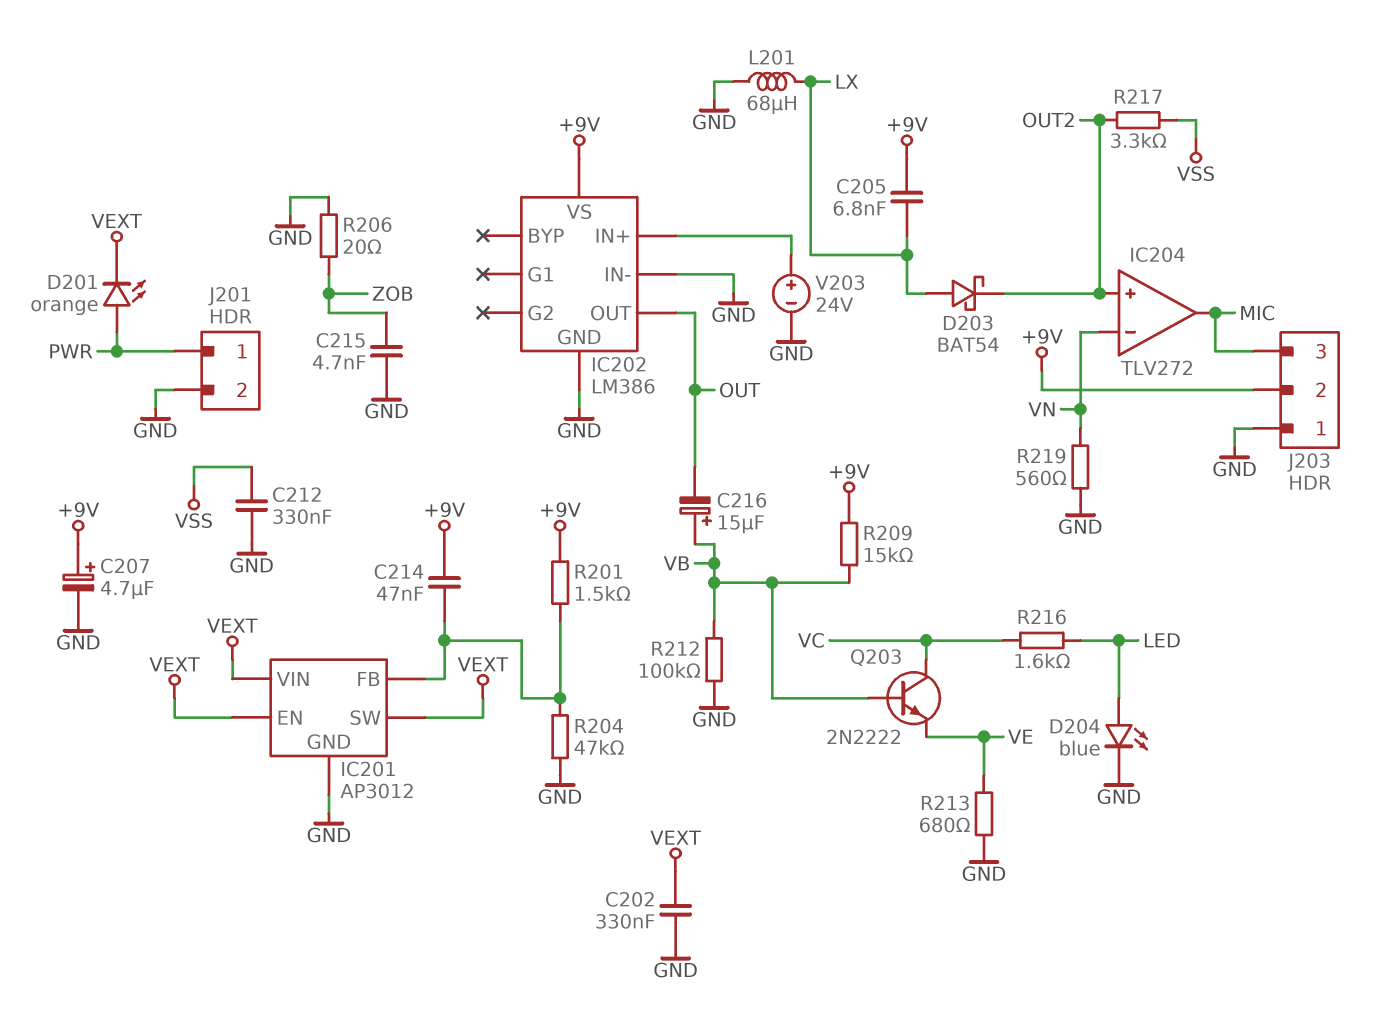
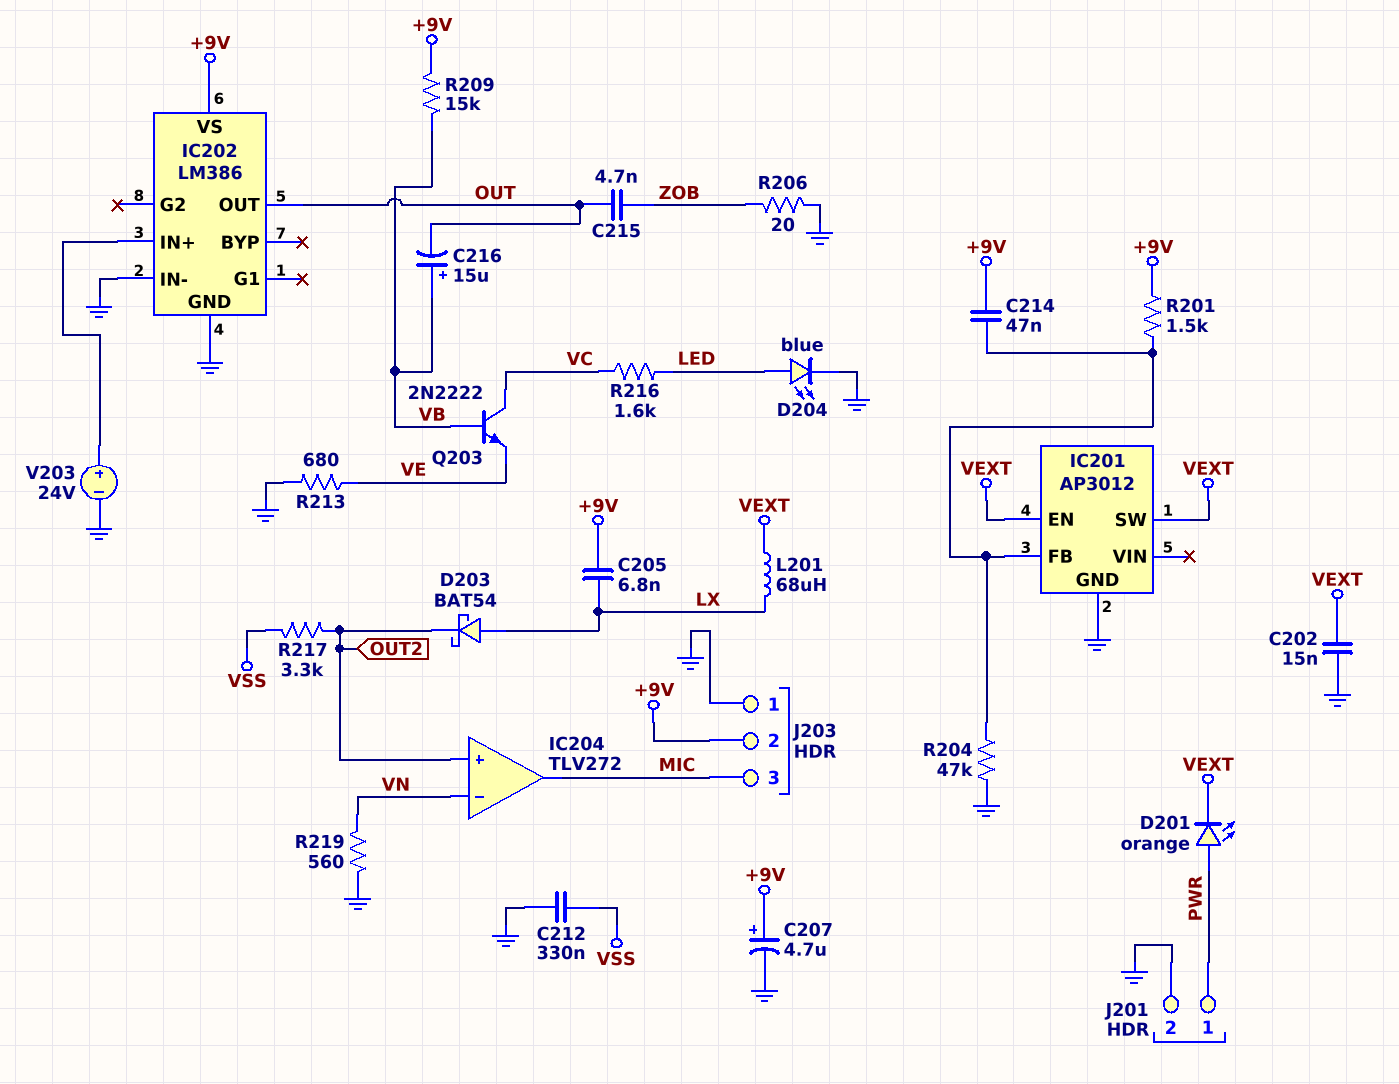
C202: 330nF (GND, VEXT) -> 15nF (GND, VEXT)
C215: 4.7nF (GND, ZOB) -> 4.7nF (OUT, ZOB)
IC201 pin VIN: VEXT -> none
L201: 68uH (GND, LX) -> 68uH (LX, VEXT)
R212: 100k (GND, VB) -> none

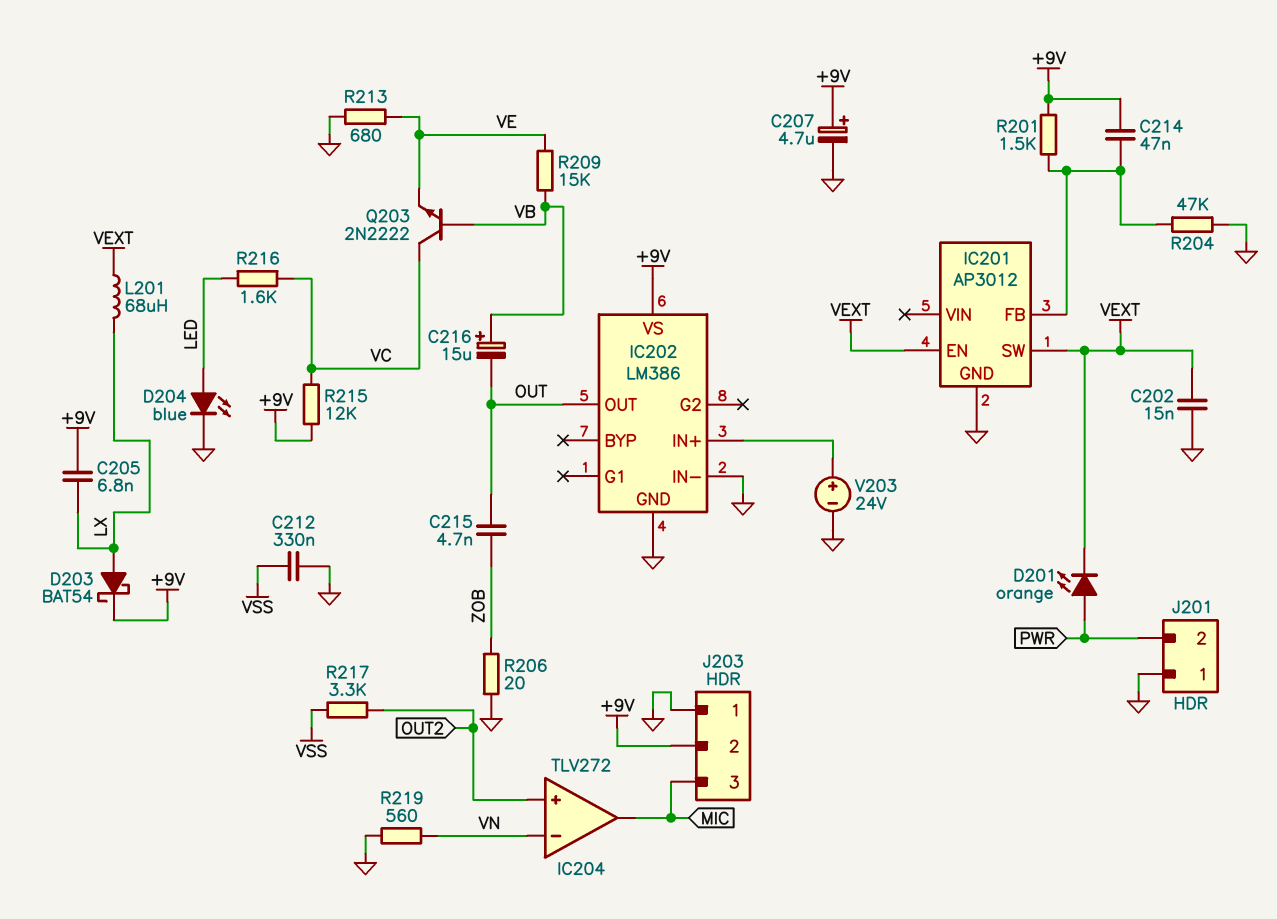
D203: schottky BAT54 (A LX, K OUT2) -> schottky BAT54 (A LX, K +9V)
J201 pin 1: PWR -> GND
J201 pin 2: GND -> PWR
R209: 15k (+9V, VB) -> 15k (VB, VE)
R215: none -> 12k (+9V, VC)

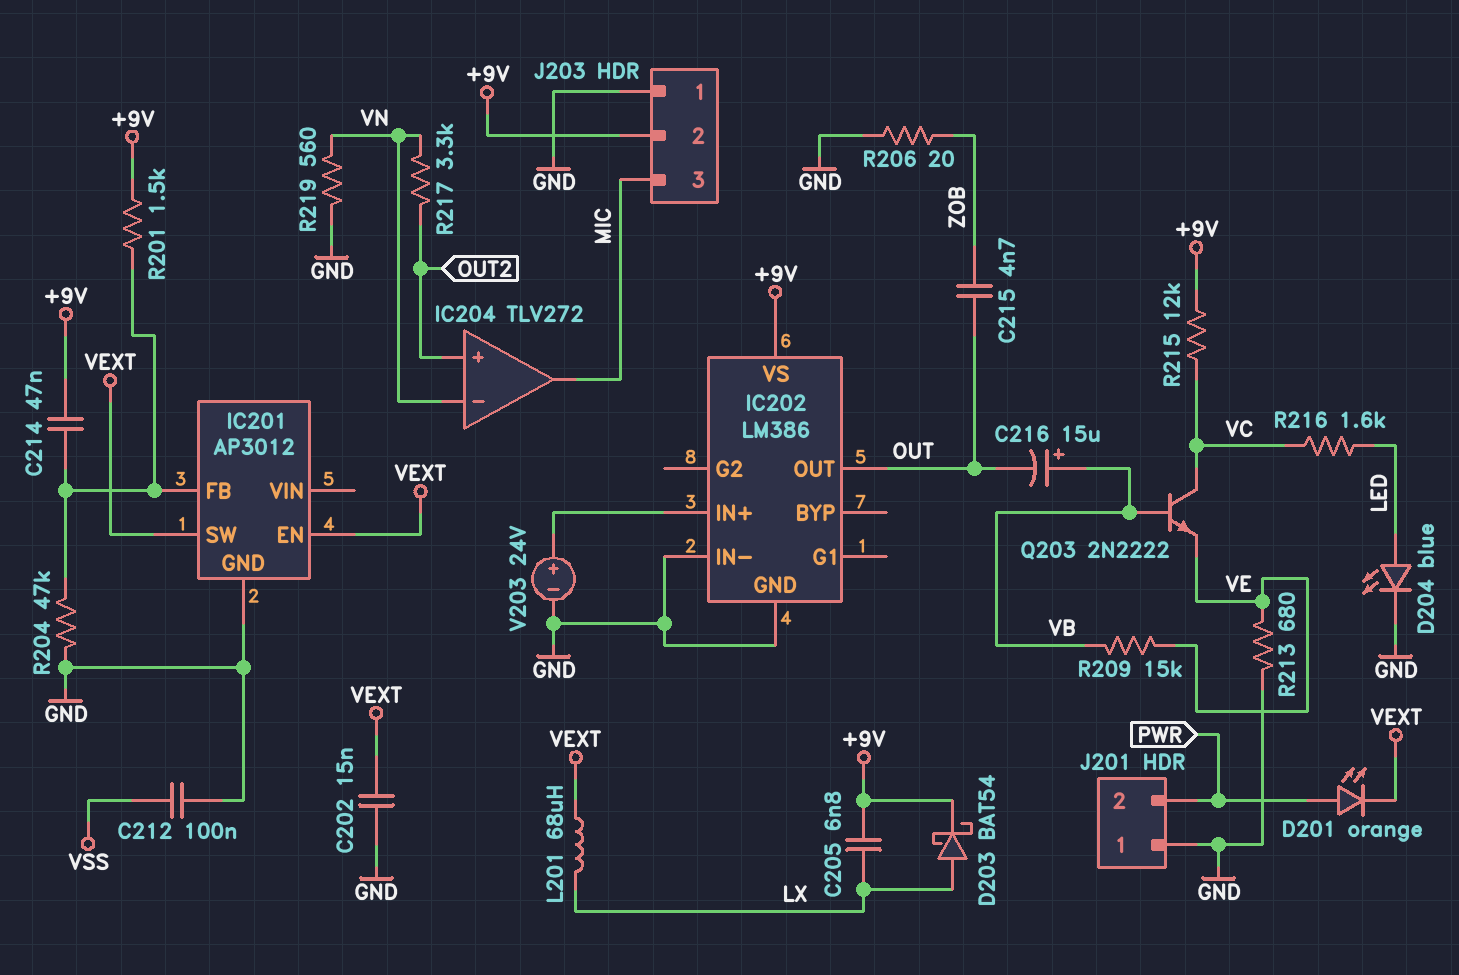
C207: 4.7uF (plus +9V, minus GND) -> none
C212: 330nF (GND, VSS) -> 100nF (GND, VSS)
R217: 3.3k (OUT2, VSS) -> 3.3k (OUT2, VN)

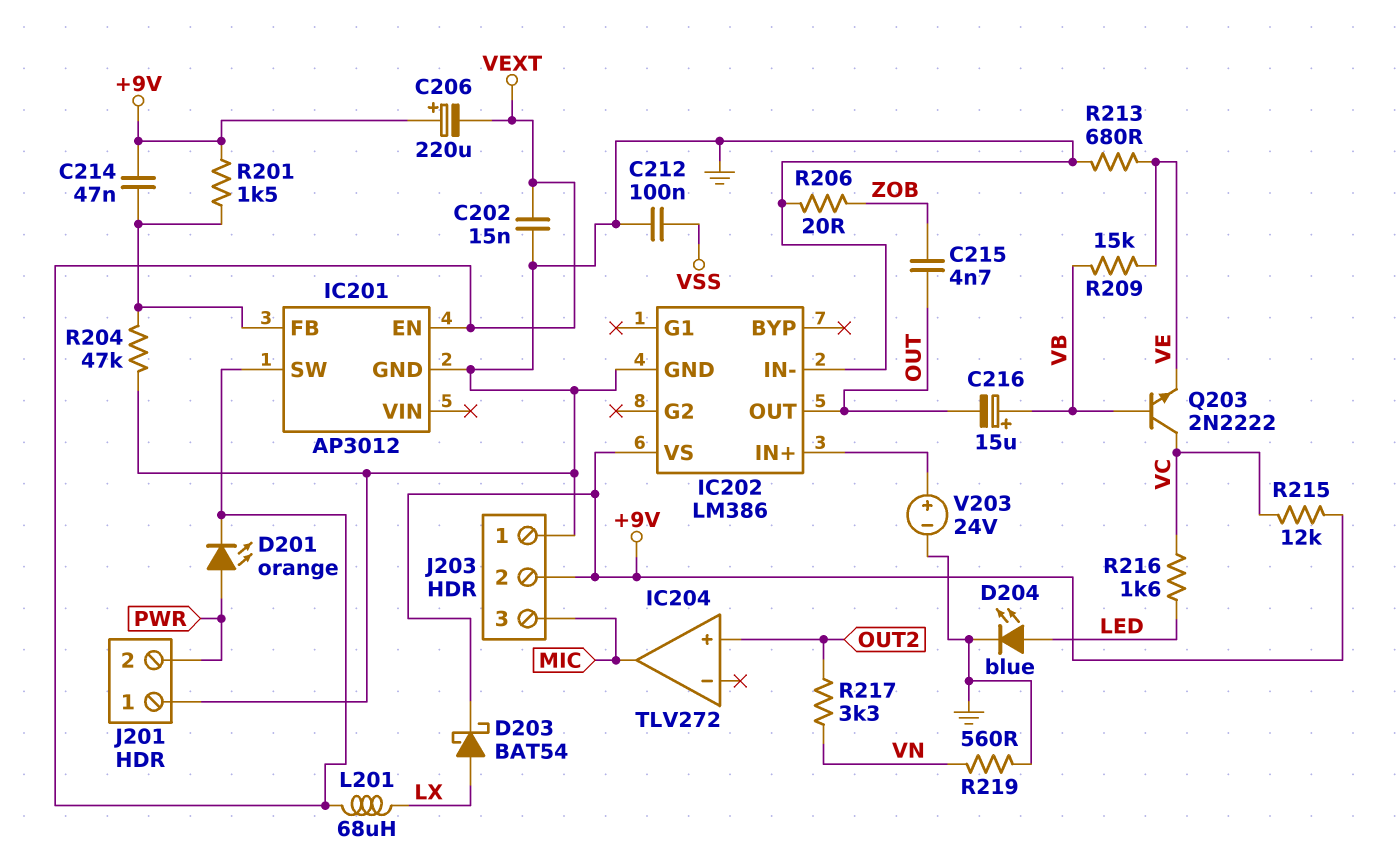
C205: 6.8nF (+9V, LX) -> none
C206: none -> 220uF (plus +9V, minus VEXT)
IC204 pin in-: VN -> none

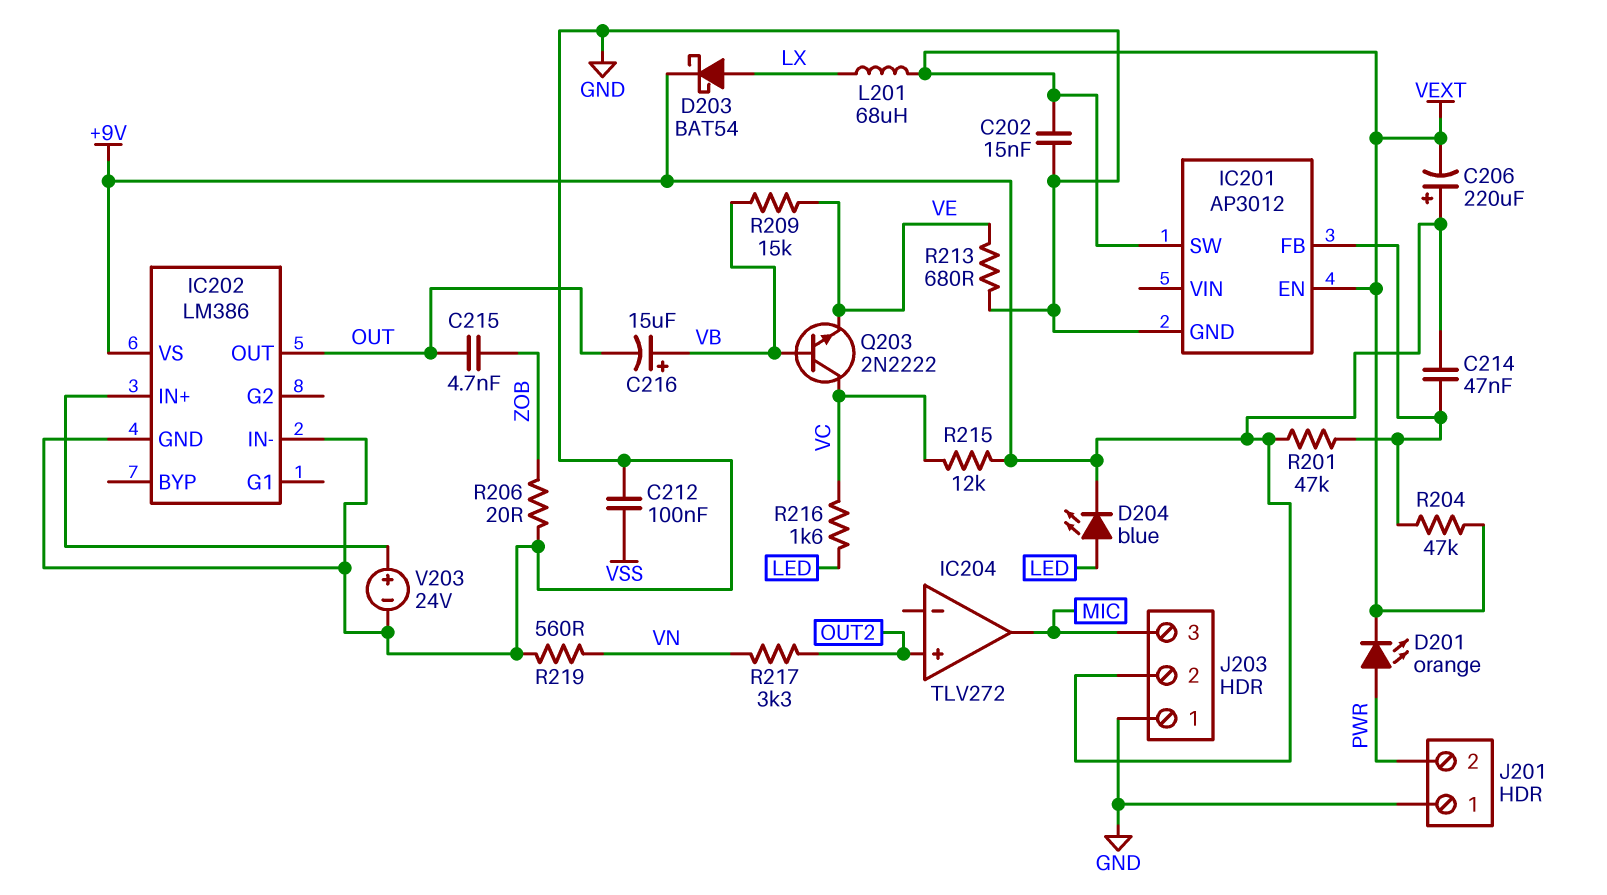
D204: LED blue (A LED, K GND) -> LED blue (A LED, K +9V)
R201: 1.5k (+9V, IC201/FB) -> 47k (+9V, IC201/FB)
R204: 47k (GND, IC201/FB) -> 47k (IC201/FB, VEXT)

